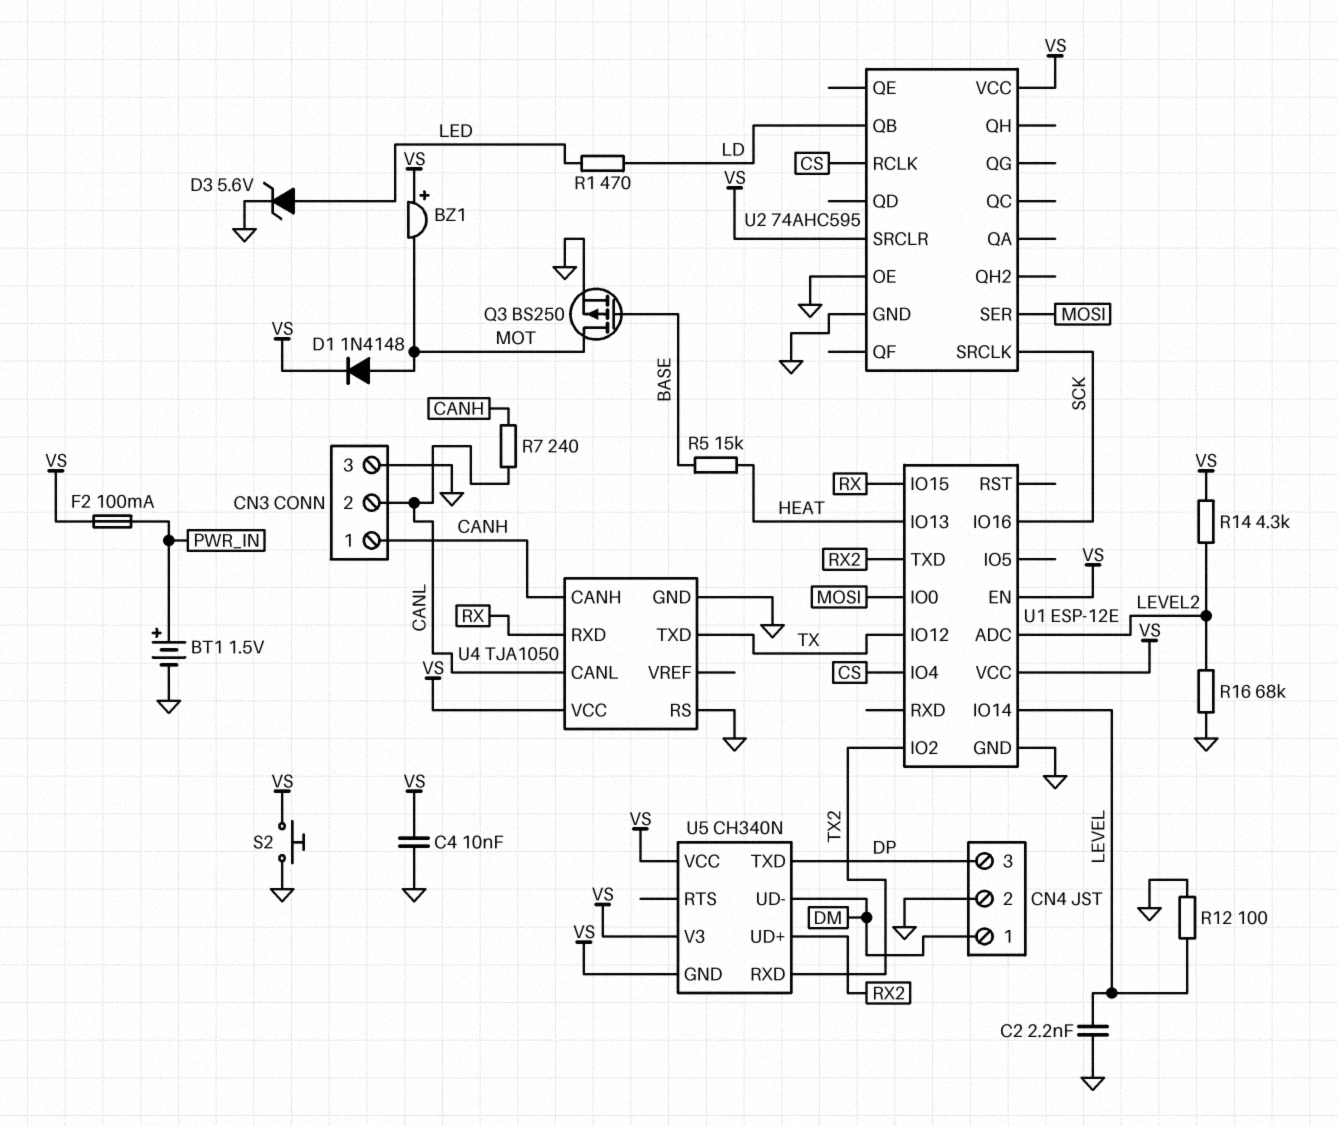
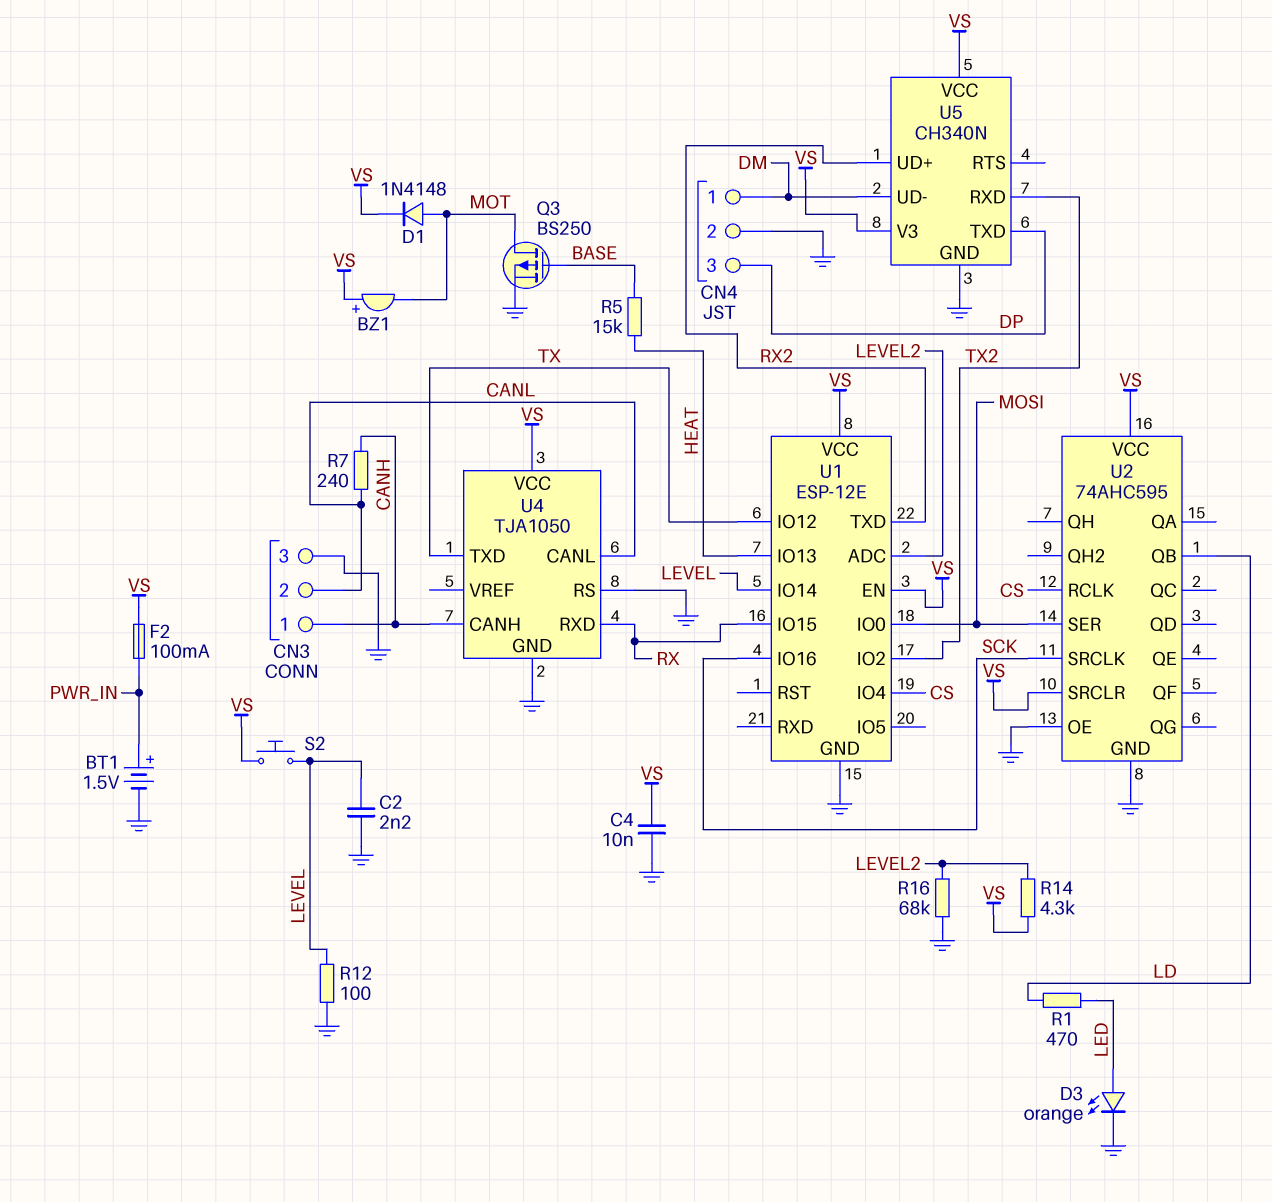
D3: zener 5.6V (A LED, K GND) -> LED orange (A LED, K GND)
S2: button (GND, VS) -> button (LEVEL, VS)
U5 pin GND: VS -> GND

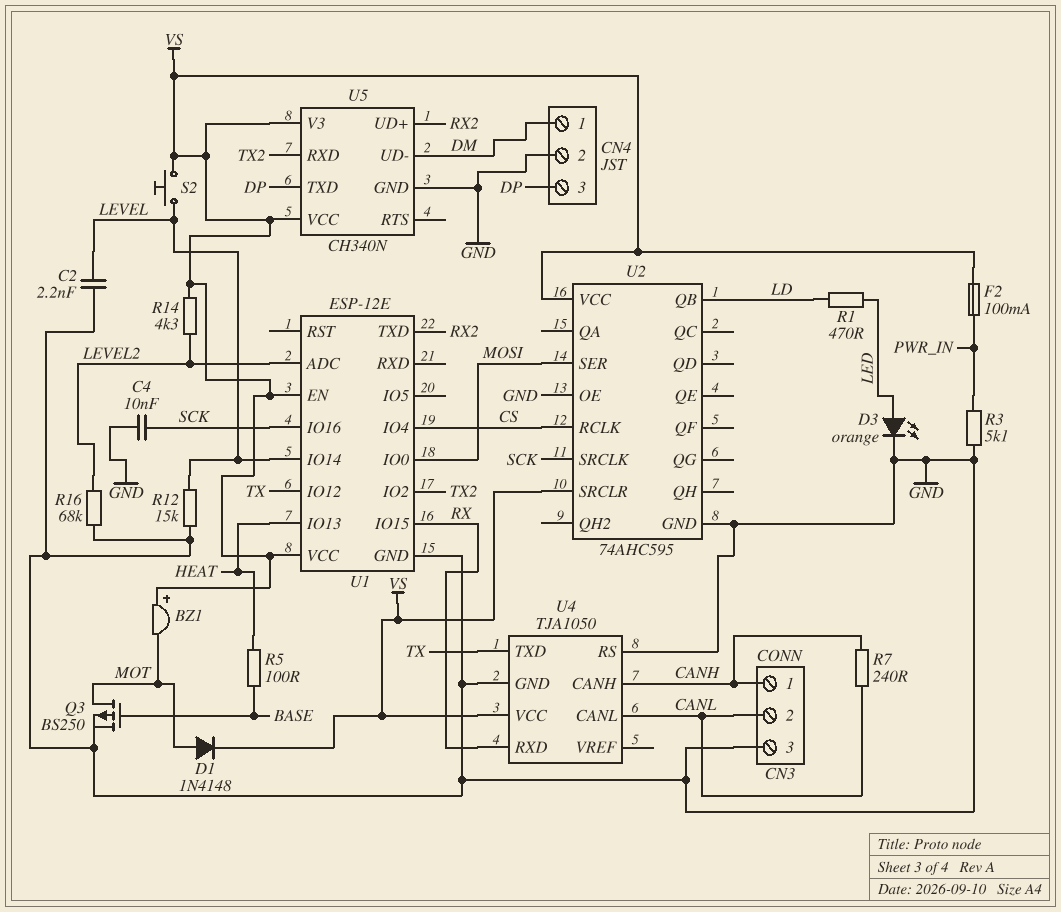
BT1: 1.5V (plus PWR_IN, minus GND) -> none
C4: 10nF (GND, VS) -> 10nF (GND, SCK)
R3: none -> 5.1k (GND, PWR_IN)
R5: 15k (BASE, HEAT) -> 100 (BASE, HEAT)
R12: 100 (GND, LEVEL) -> 15k (GND, LEVEL)

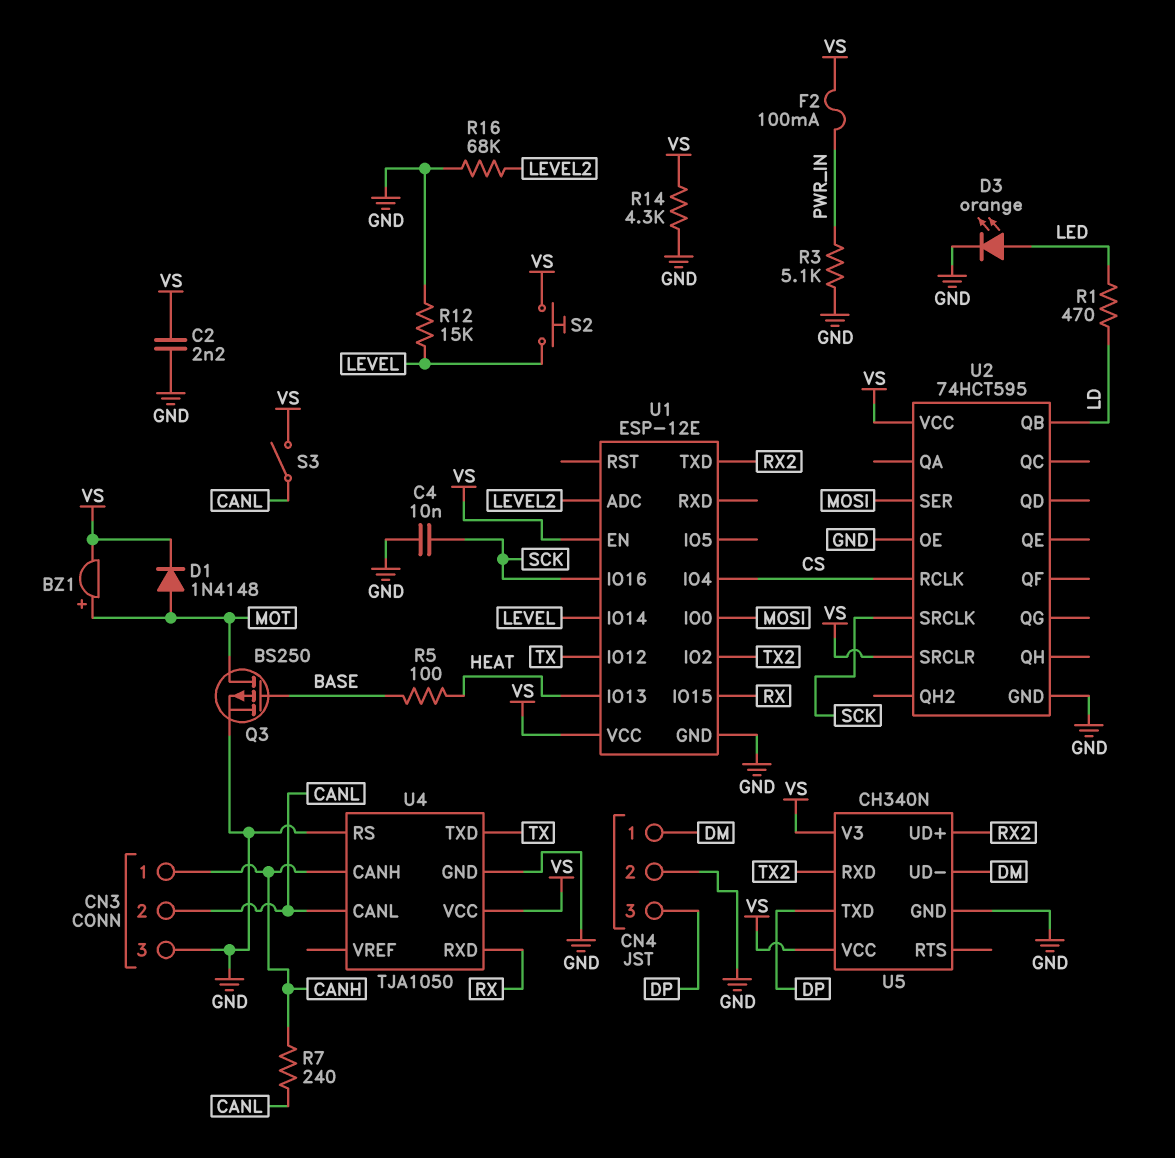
BZ1: buzzer (plus VS, minus MOT) -> buzzer (plus MOT, minus VS)
C2: 2.2nF (GND, LEVEL) -> 2.2nF (GND, VS)
R14: 4.3k (LEVEL2, VS) -> 4.3k (GND, VS)
S3: none -> switch (CANL, VS)
U2: 74AHC595 -> 74HCT595

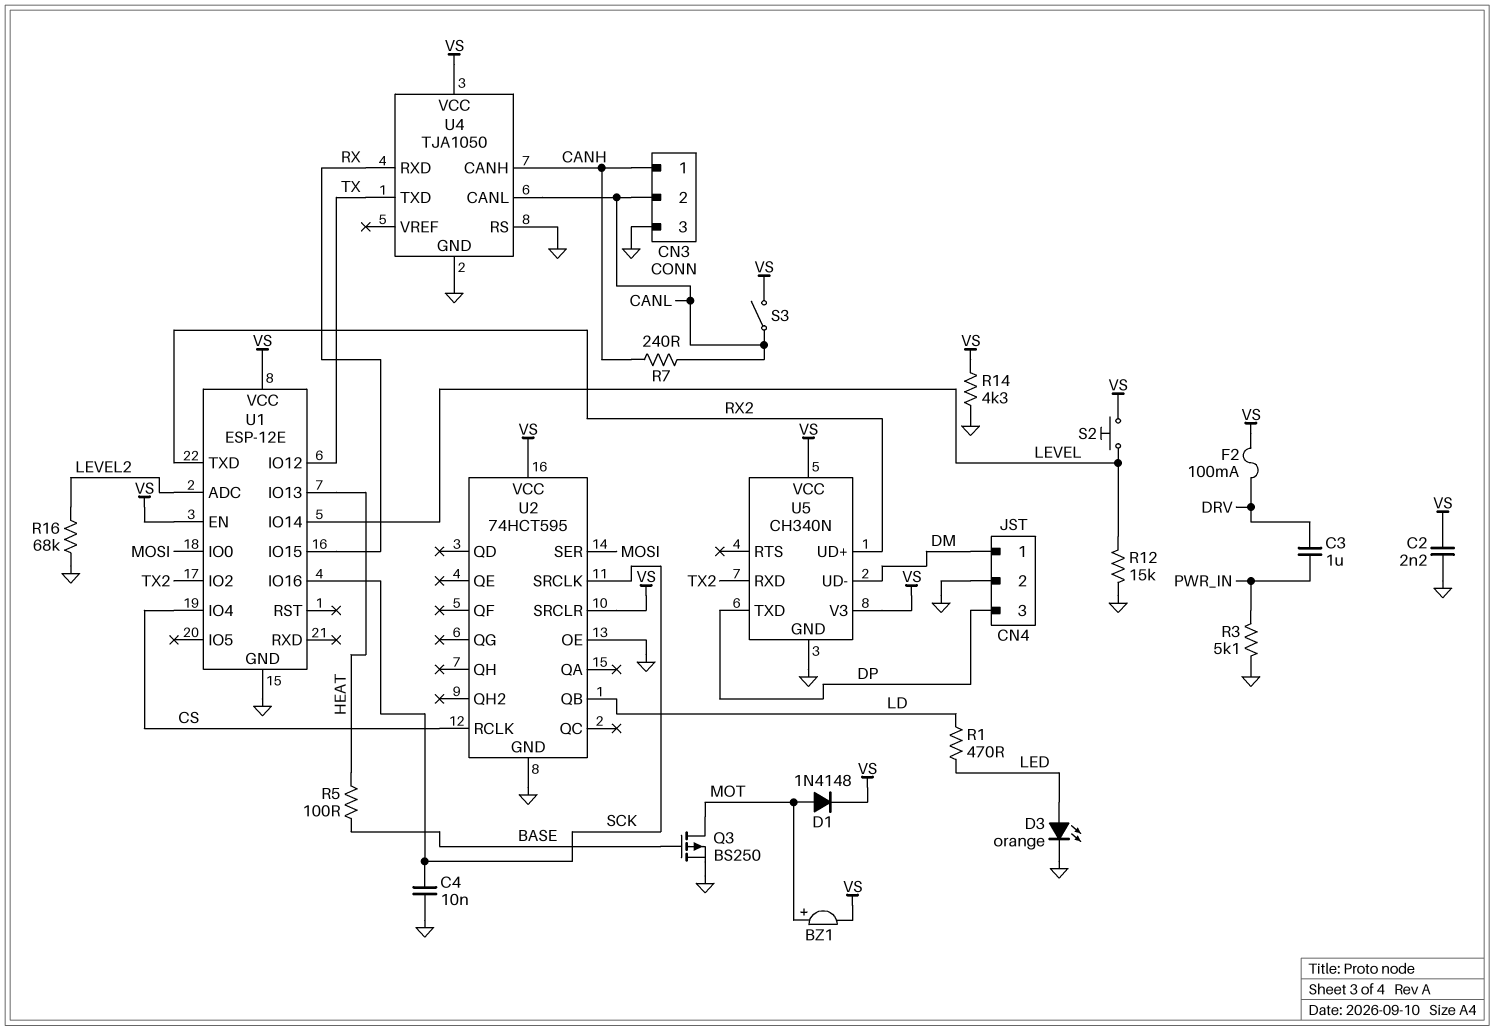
C3: none -> 1uF (DRV, PWR_IN)
F2: 100mA (PWR_IN, VS) -> 100mA (DRV, VS)

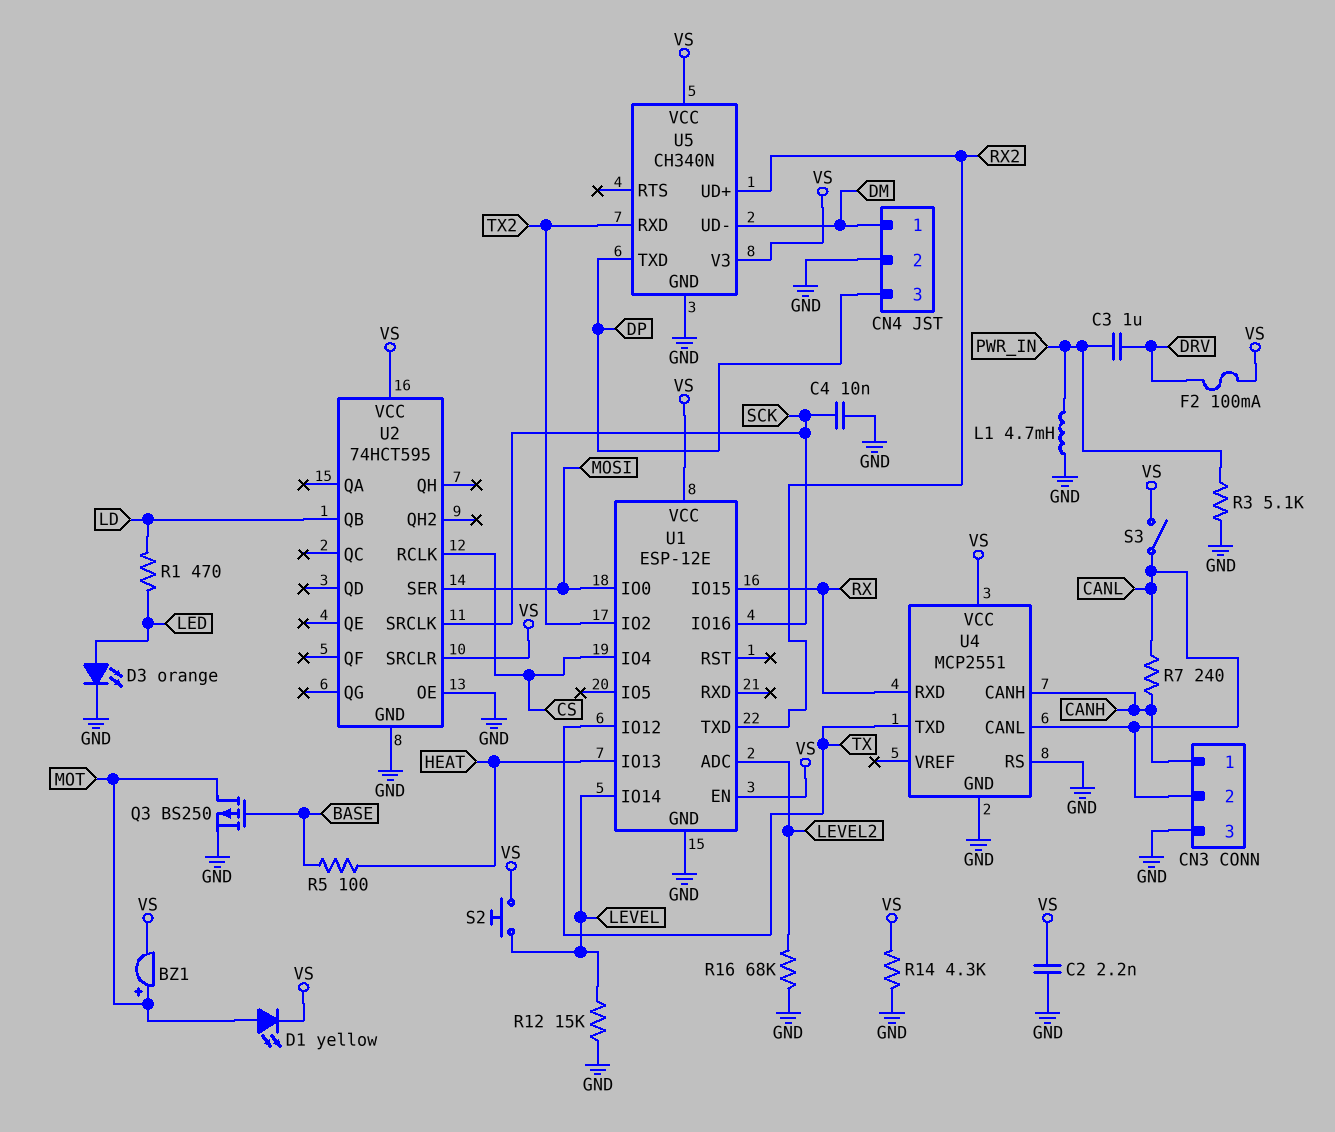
D1: diode 1N4148 (A MOT, K VS) -> LED yellow (A MOT, K VS)
L1: none -> 4.7mH (GND, PWR_IN)
U4: TJA1050 -> MCP2551

